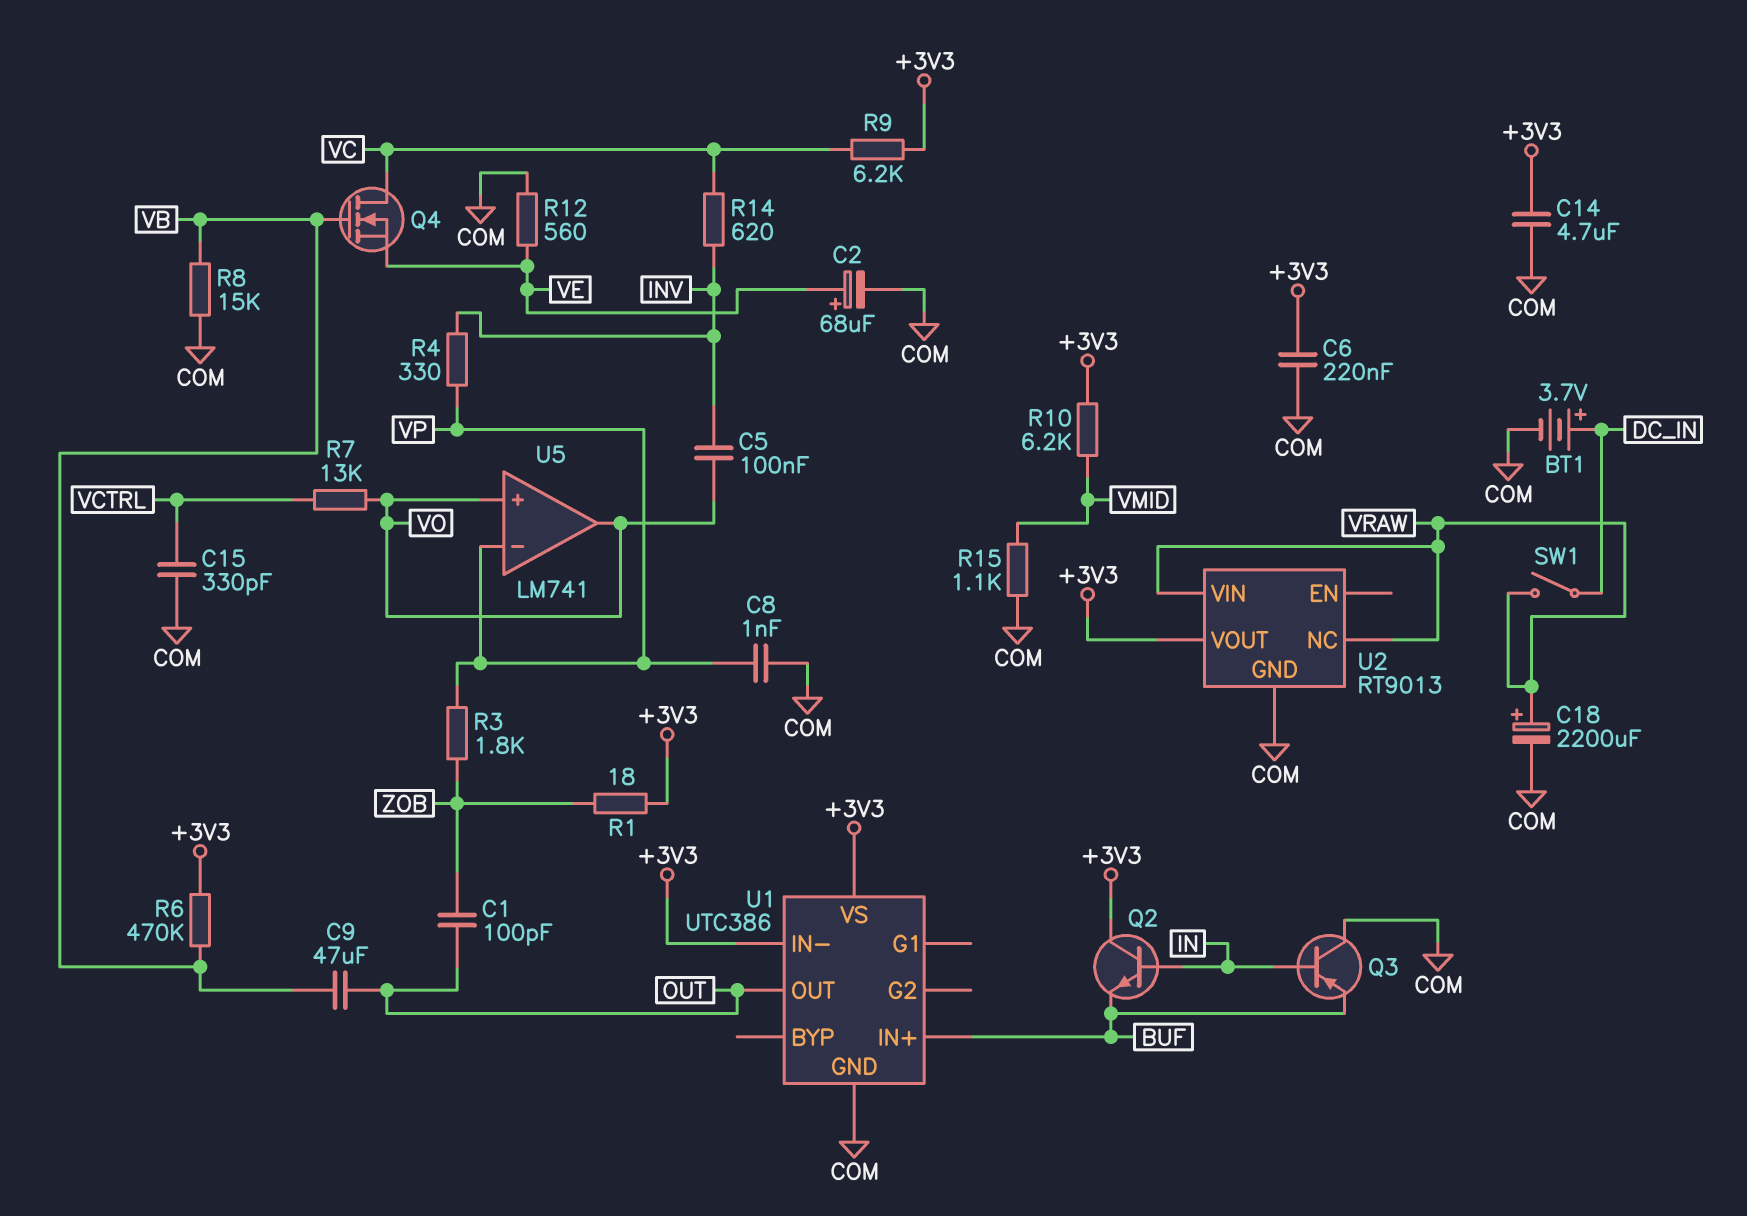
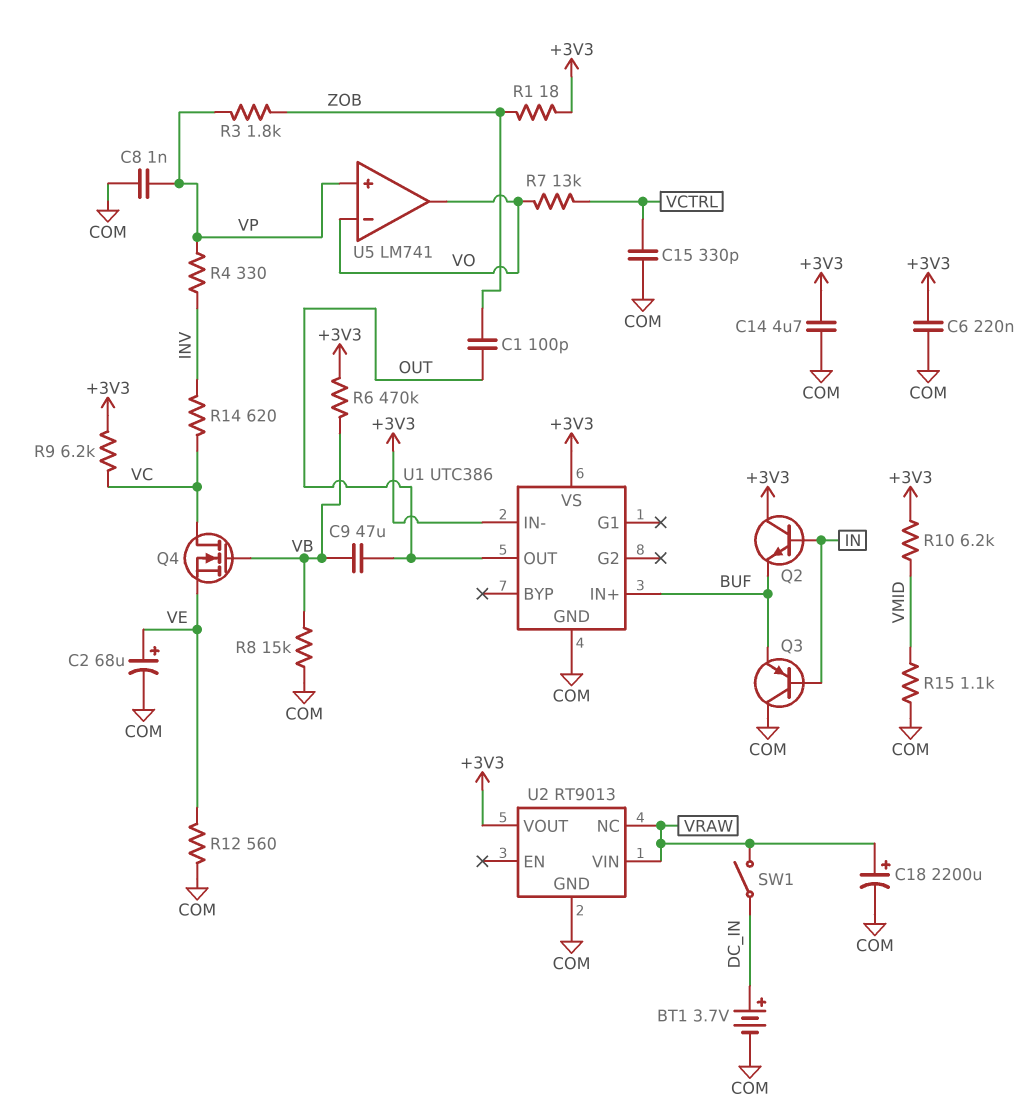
C5: 100nF (INV, VO) -> none
U5 pin in+: VO -> VP
U5 pin in-: VP -> VO

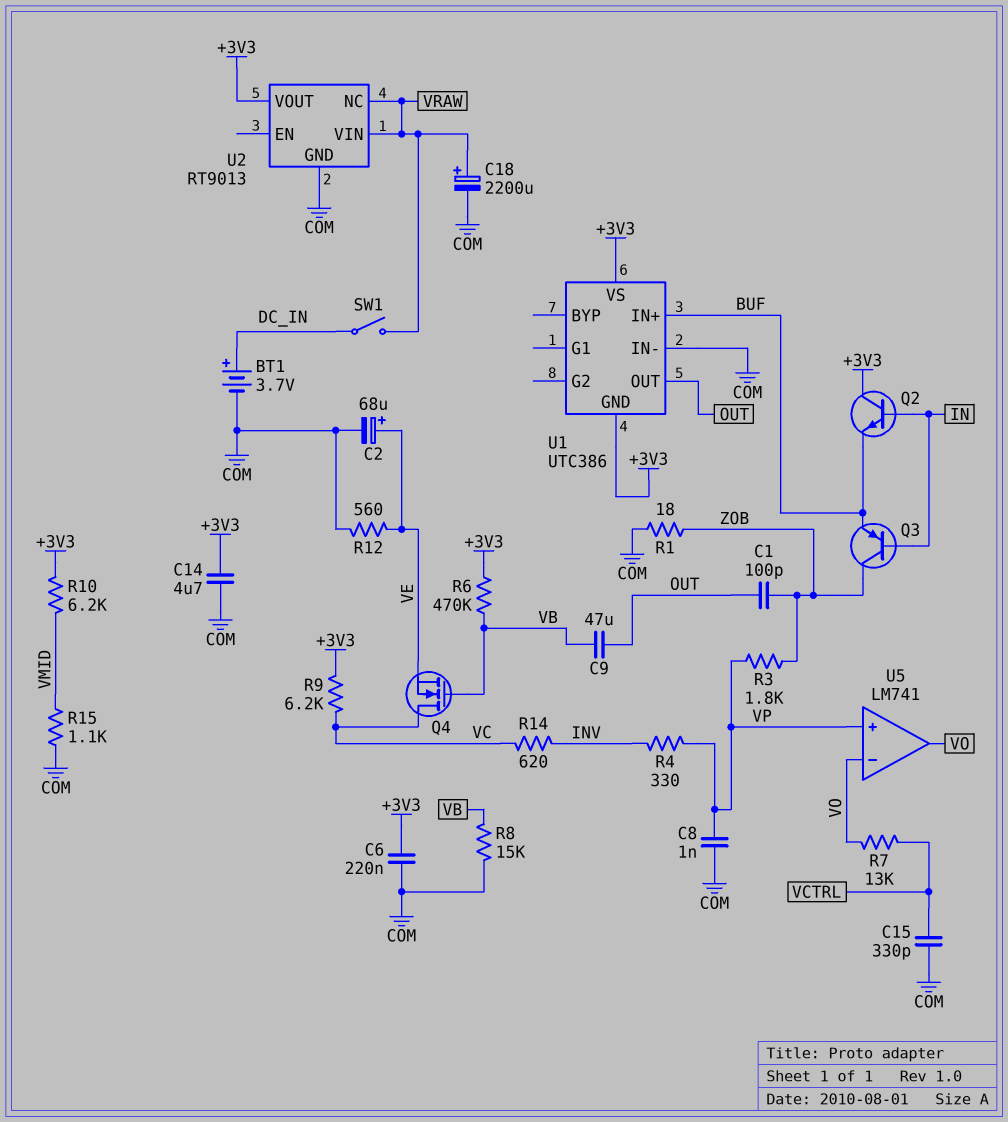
Q3: PNP (B IN, C COM, E BUF) -> PNP (B IN, C ZOB, E BUF)
R1: 18 (+3V3, ZOB) -> 18 (COM, ZOB)
U1 pin GND: COM -> +3V3
U1 pin IN-: +3V3 -> COM

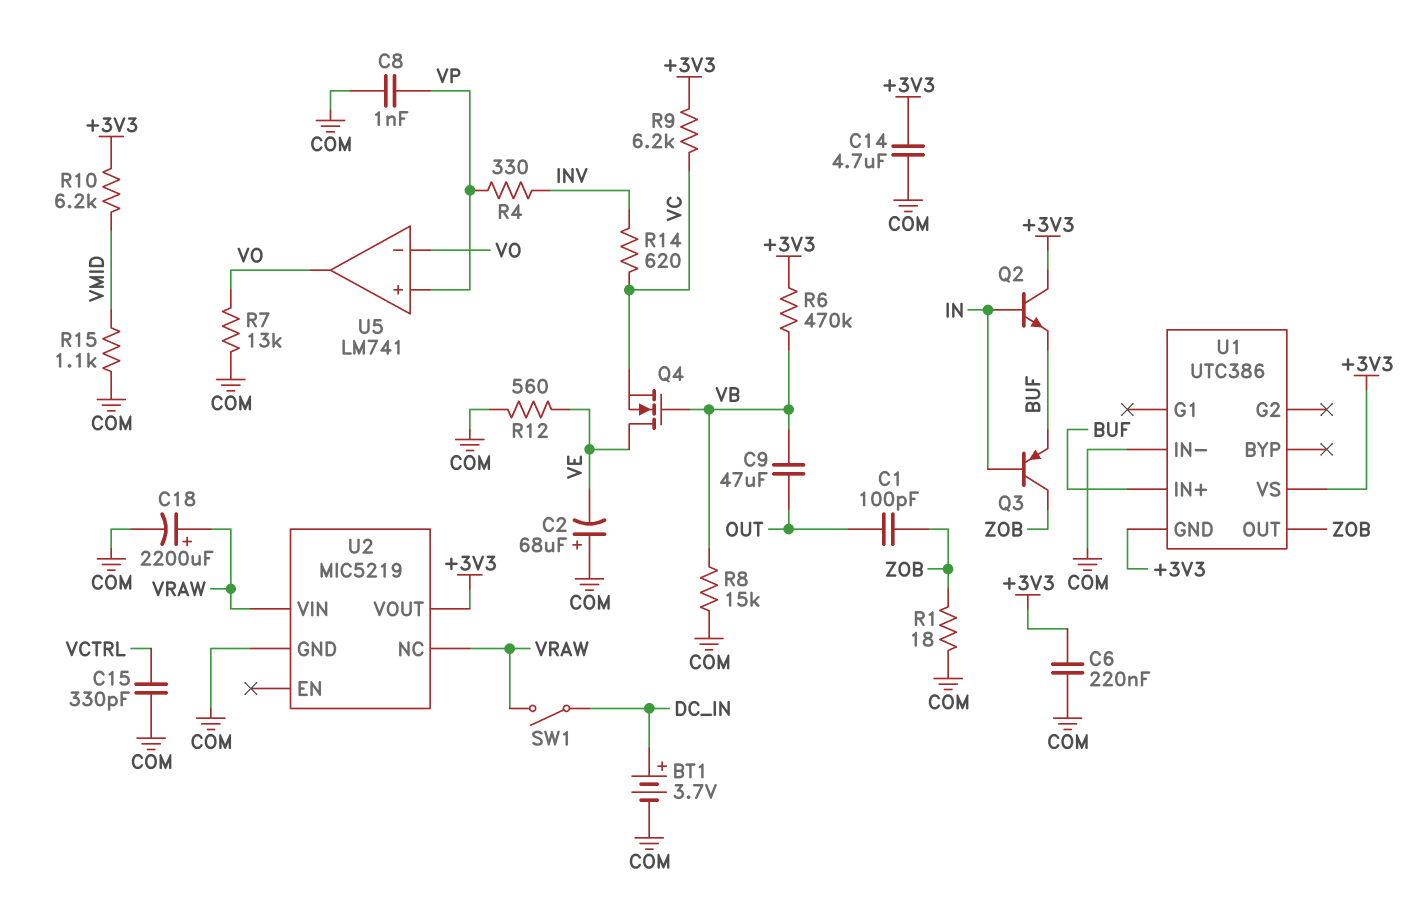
C2: 68uF (plus VE, minus COM) -> 68uF (plus COM, minus VE)
Q4: NMOS (G VB, D VC, S VE) -> NMOS (G VB, D VE, S VC)
R3: 1.8k (VP, ZOB) -> none
R7: 13k (VCTRL, VO) -> 13k (COM, VO)
U1 pin OUT: OUT -> ZOB
U2: RT9013 -> MIC5219

